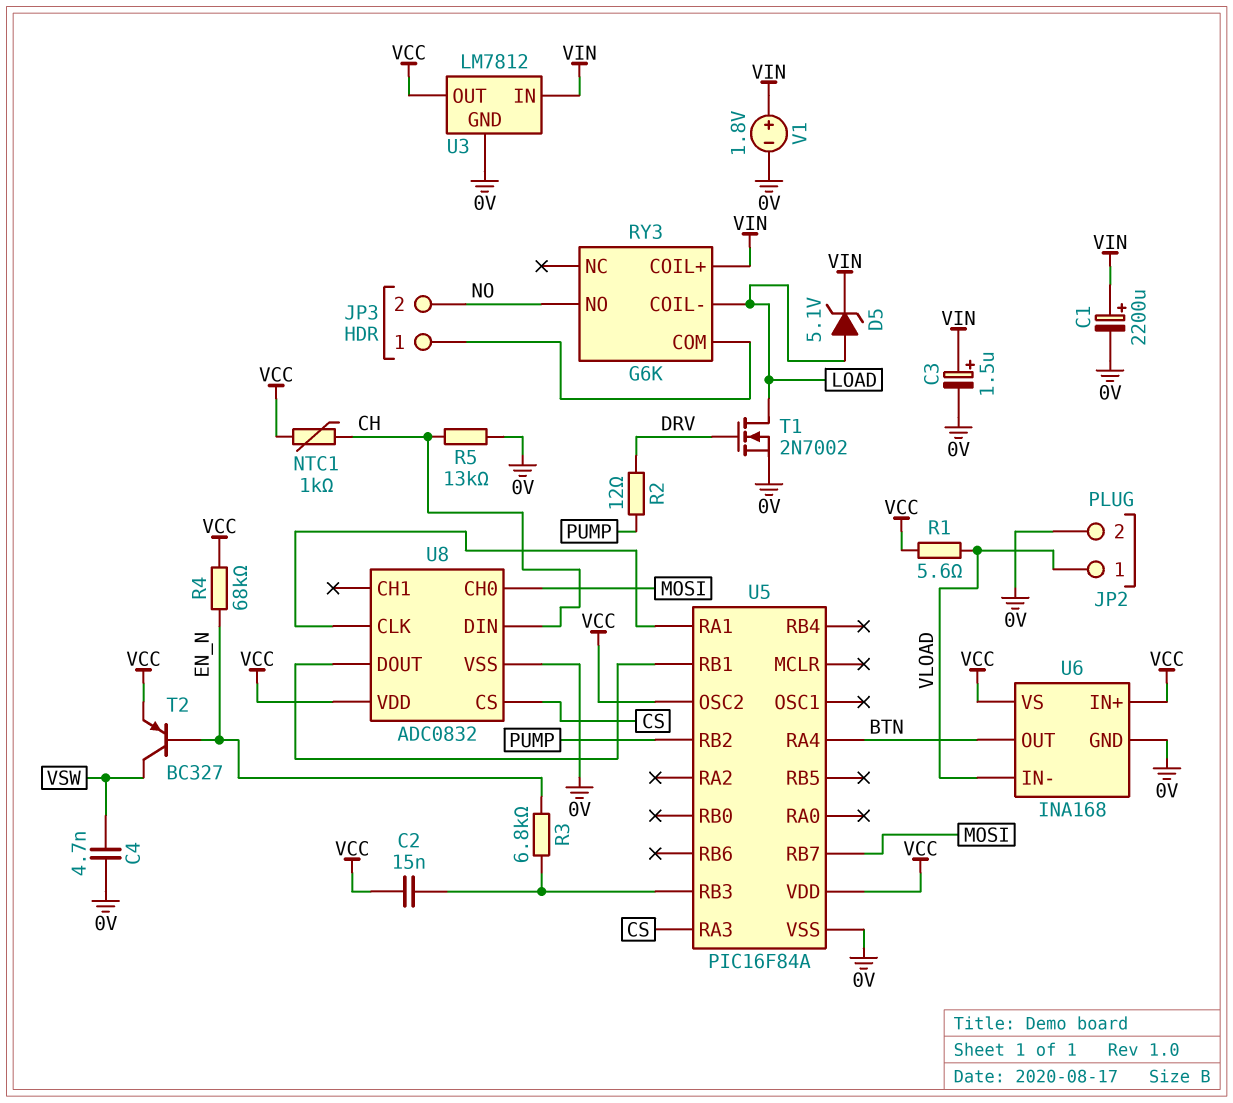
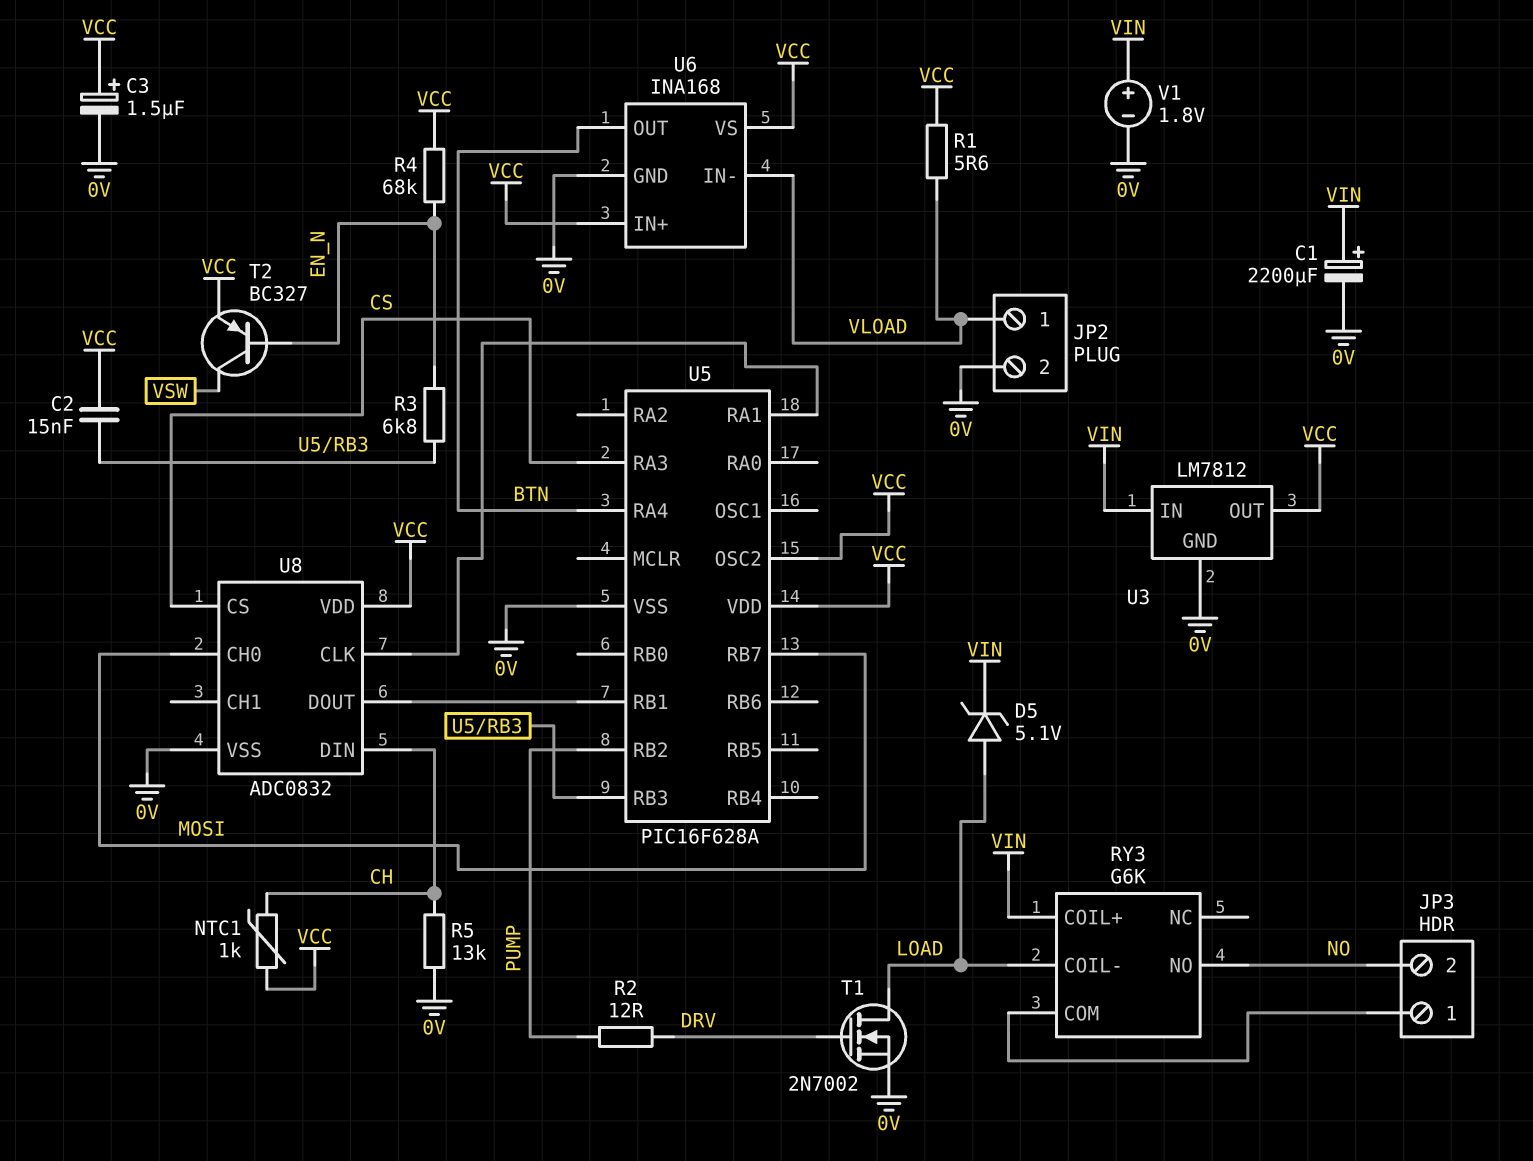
C3: 1.5uF (plus VIN, minus 0V) -> 1.5uF (plus VCC, minus 0V)
C4: 4.7nF (0V, VSW) -> none
U5: PIC16F84A -> PIC16F628A

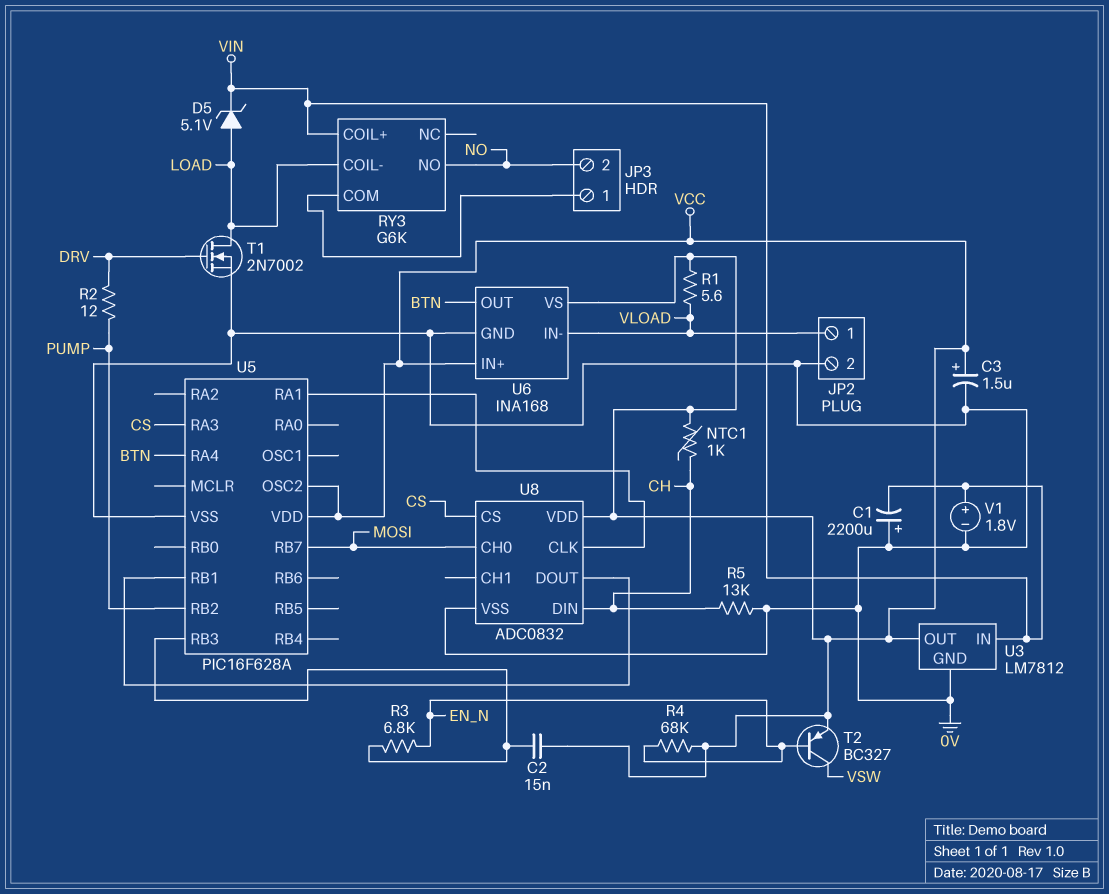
C1: 2200uF (plus VIN, minus 0V) -> 2200uF (plus 0V, minus VIN)

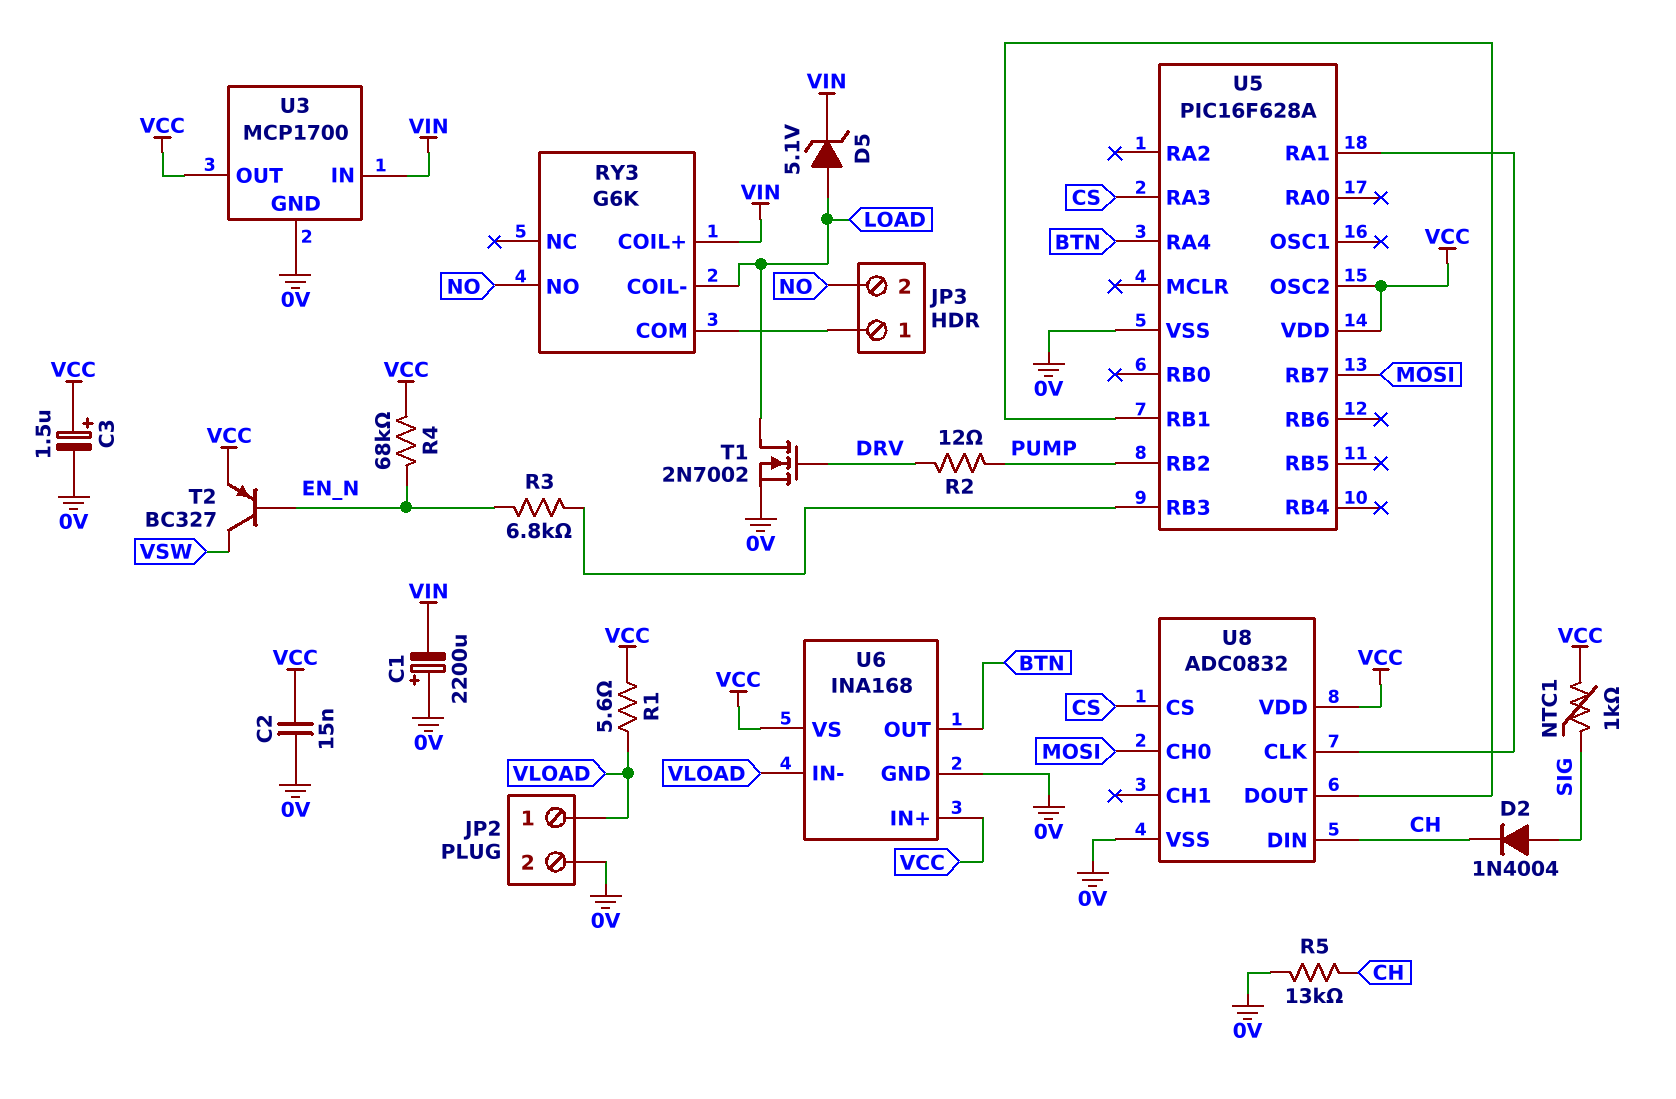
C2: 15nF (U5/RB3, VCC) -> 15nF (0V, VCC)
D2: none -> diode 1N4004 (A SIG, K CH)
NTC1: 1k (CH, VCC) -> 1k (SIG, VCC)
U3: LM7812 -> MCP1700
V1: 1.8V (plus VIN, minus 0V) -> none

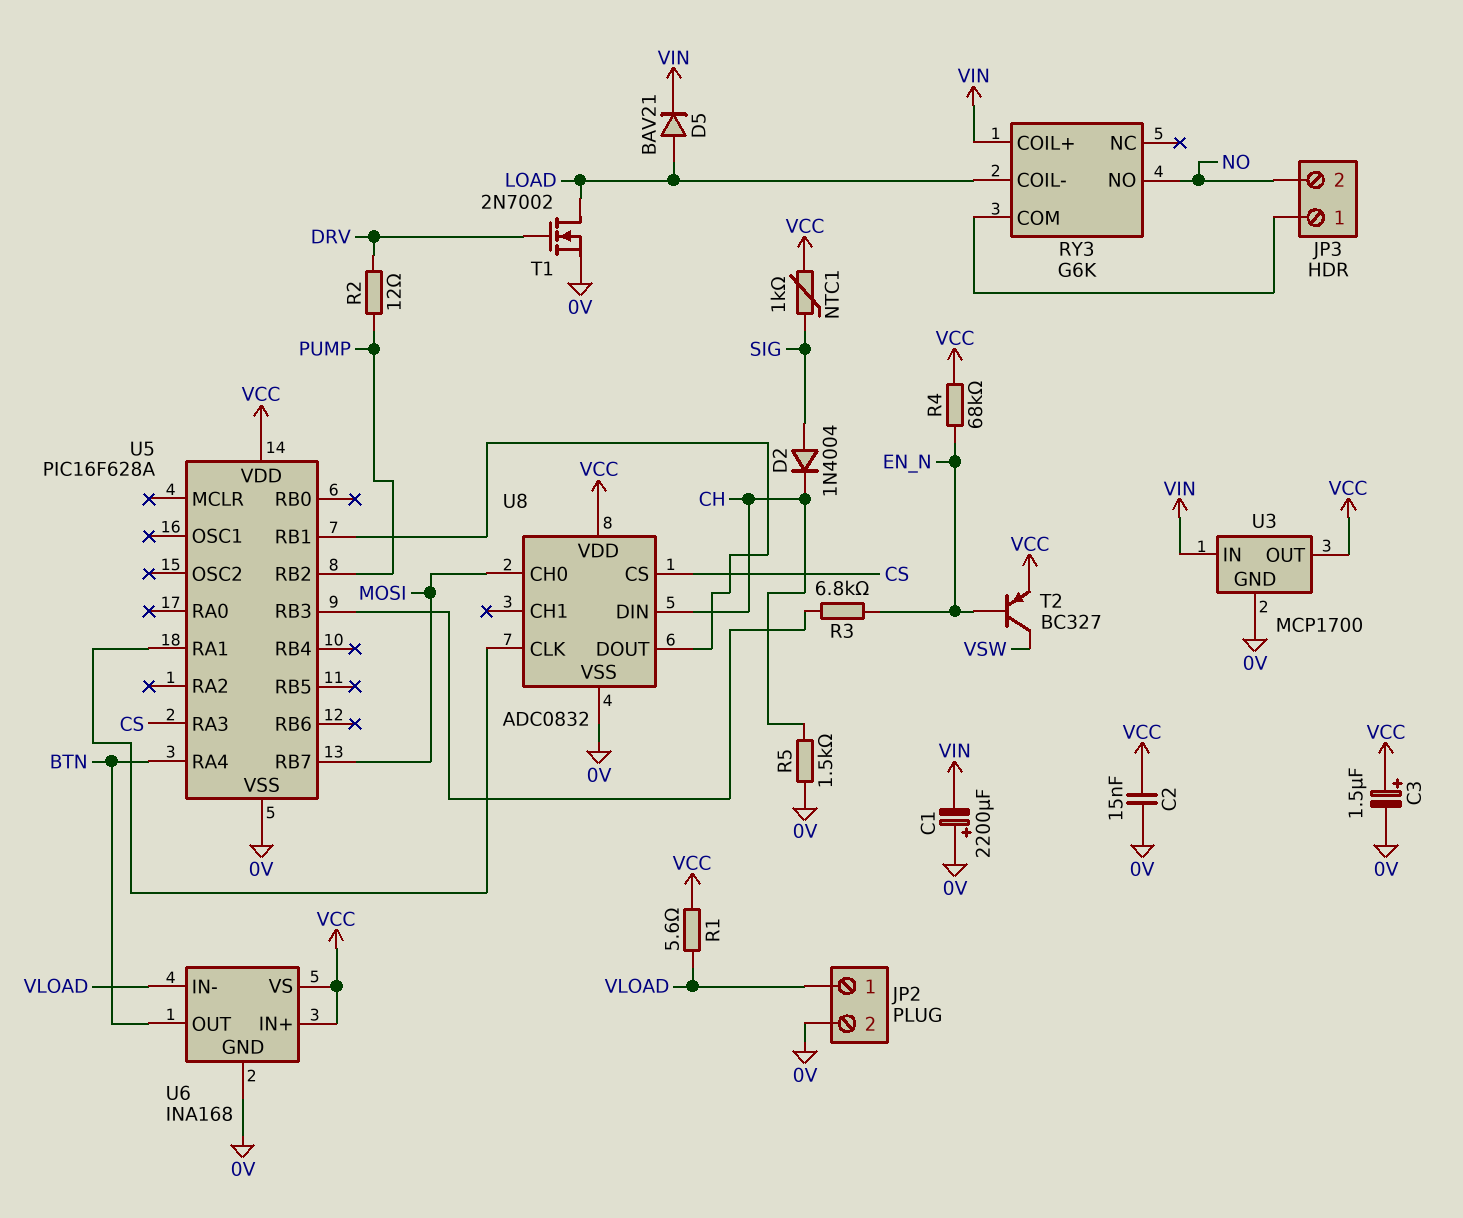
D5: zener 5.1V (A LOAD, K VIN) -> diode BAV21 (A LOAD, K VIN)
R5: 13k (0V, CH) -> 1.5k (0V, CH)
U5 pin OSC2: VCC -> none

